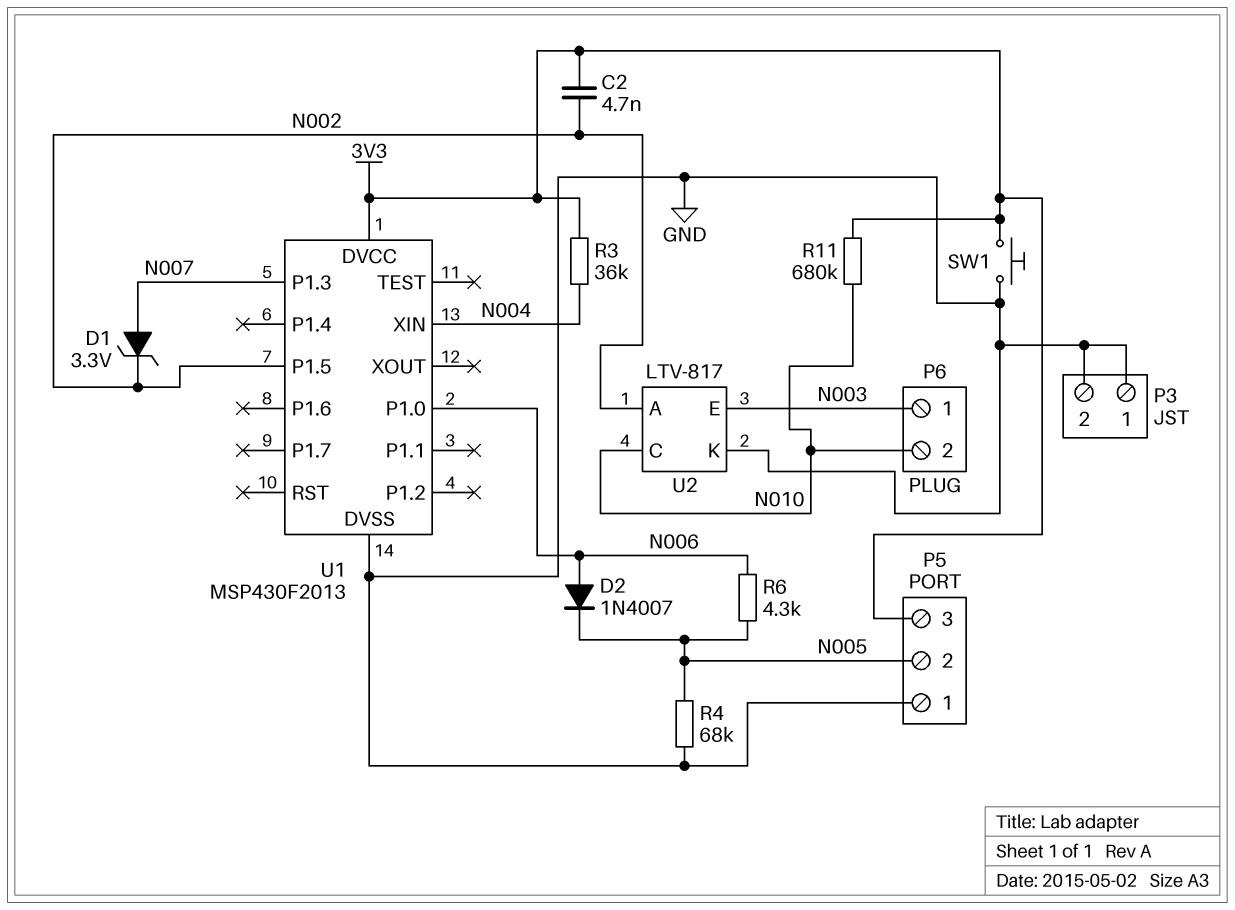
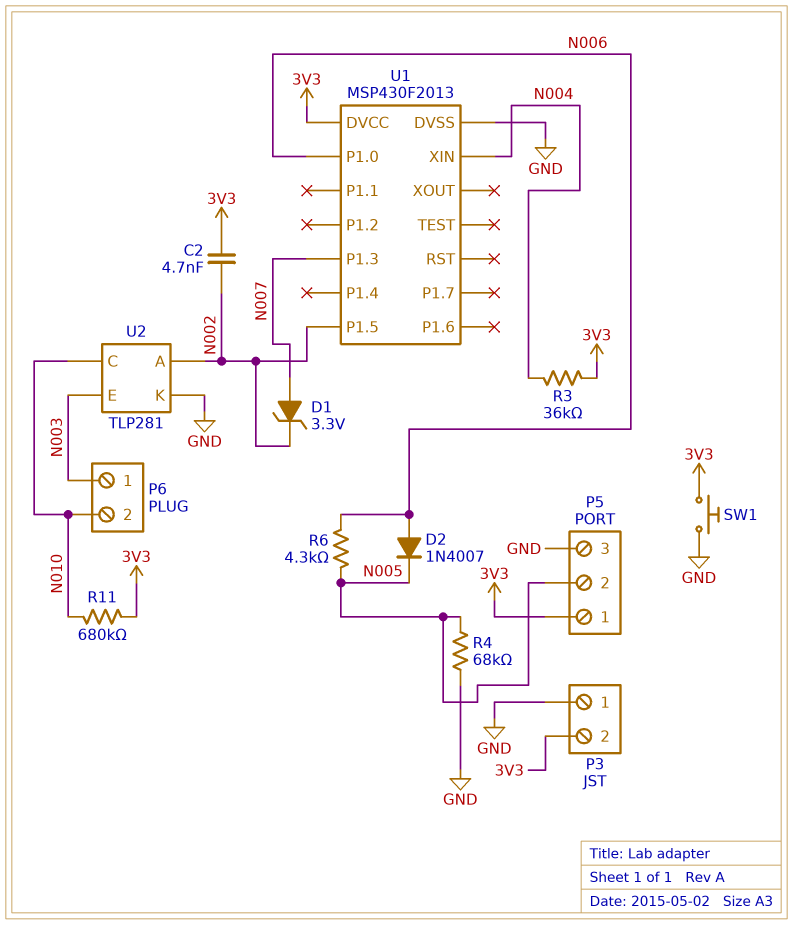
P3 pin 2: GND -> 3V3
P5 pin 1: GND -> 3V3
P5 pin 3: 3V3 -> GND
U2: LTV-817 -> TLP281

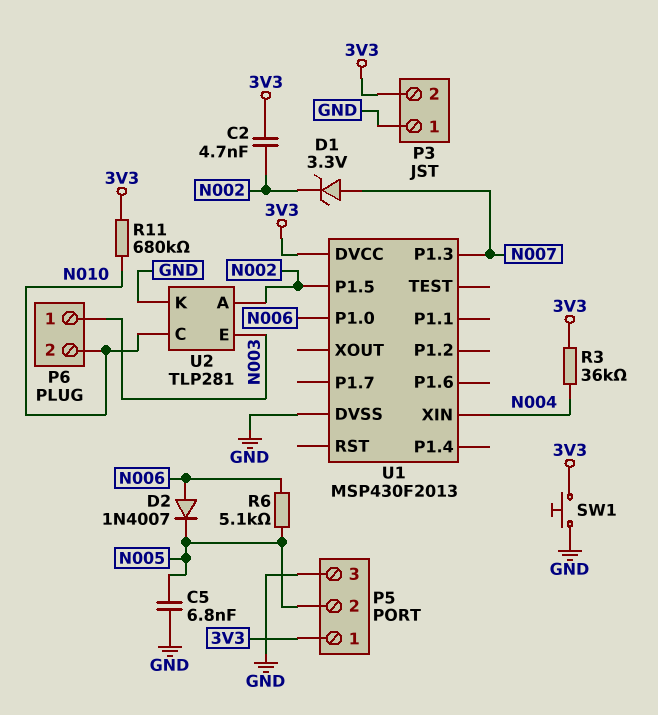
C5: none -> 6.8nF (GND, N005)
R4: 68k (GND, N005) -> none
R6: 4.3k (N005, N006) -> 5.1k (N005, N006)

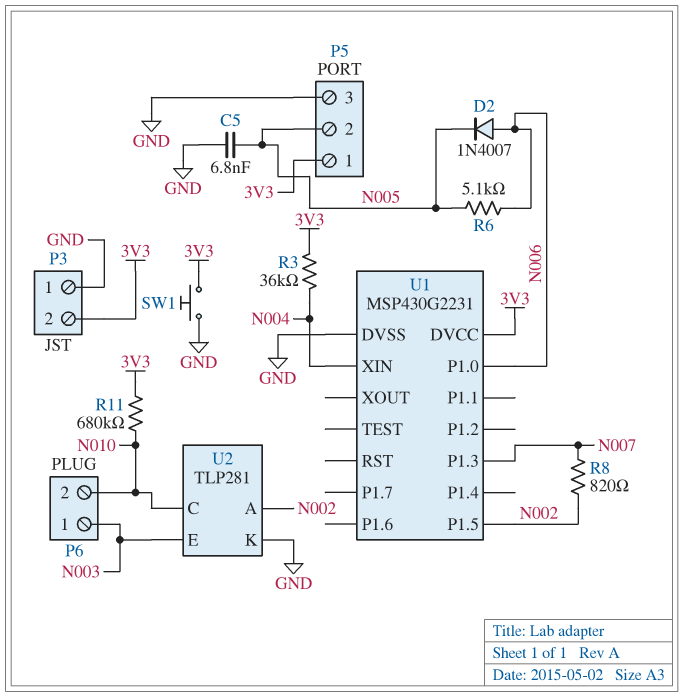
C2: 4.7nF (3V3, N002) -> none
D1: zener 3.3V (A N007, K N002) -> none
R8: none -> 820 (N002, N007)
U1: MSP430F2013 -> MSP430G2231

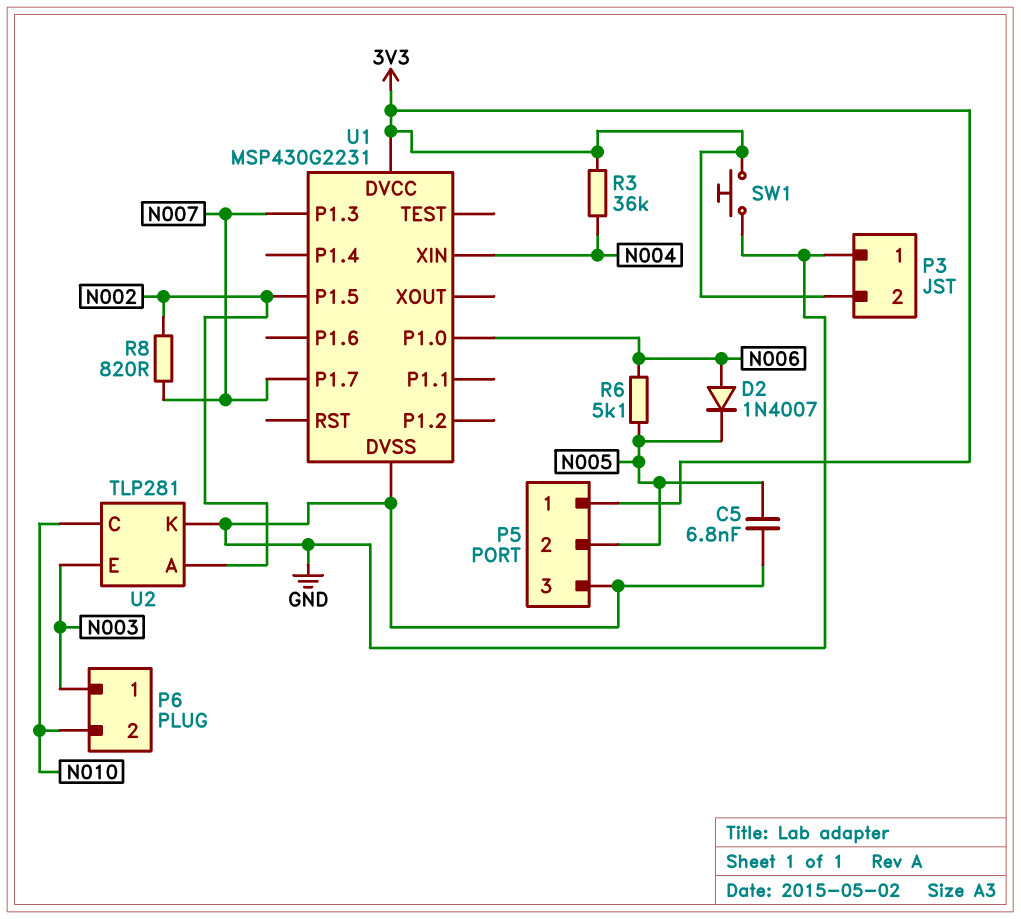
R11: 680k (3V3, N010) -> none
U1 pin P1.7: none -> N007

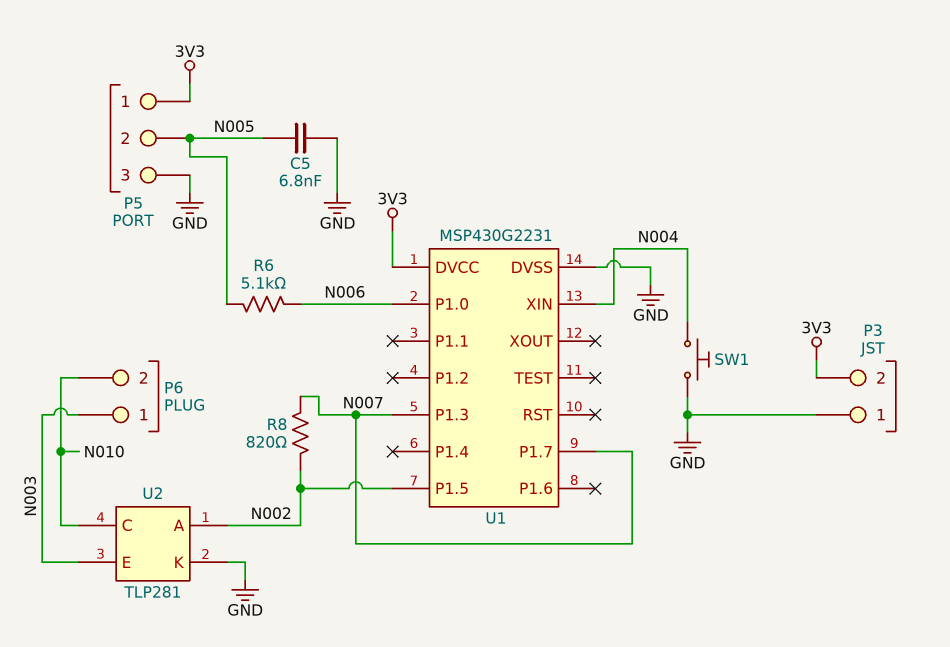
D2: diode 1N4007 (A N006, K N005) -> none
R3: 36k (3V3, N004) -> none
SW1: button (3V3, GND) -> button (GND, N004)

